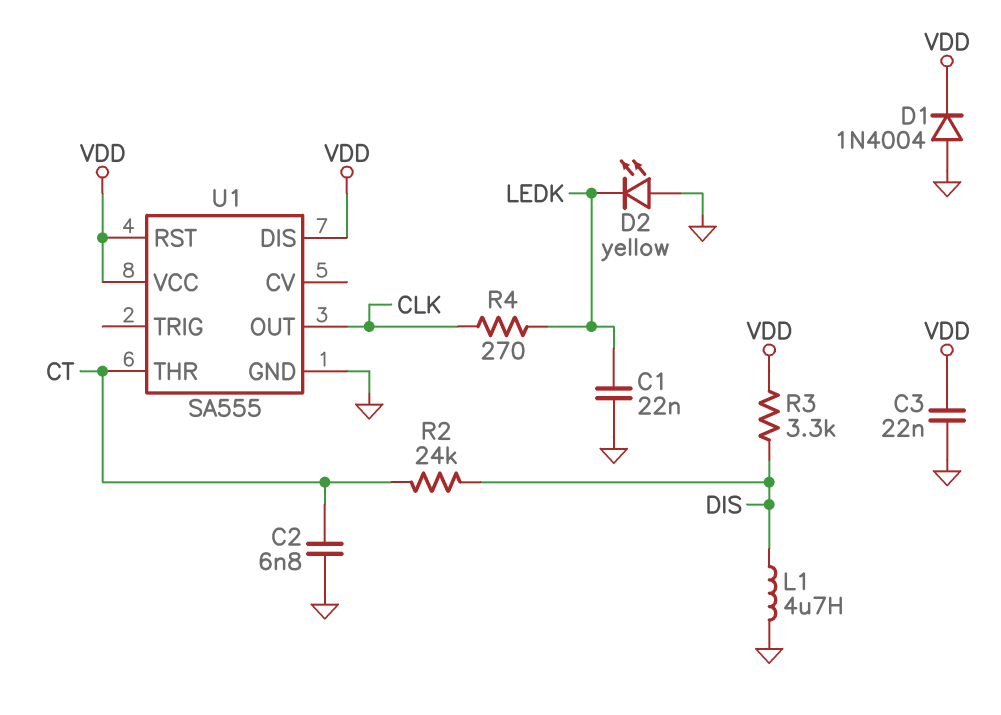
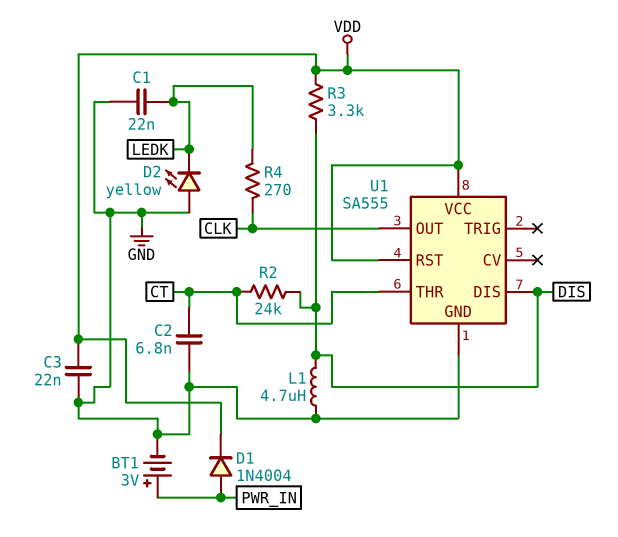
BT1: none -> 3V (plus PWR_IN, minus GND)
D1: diode 1N4004 (A GND, K VDD) -> diode 1N4004 (A PWR_IN, K VDD)
U1 pin DIS: VDD -> DIS

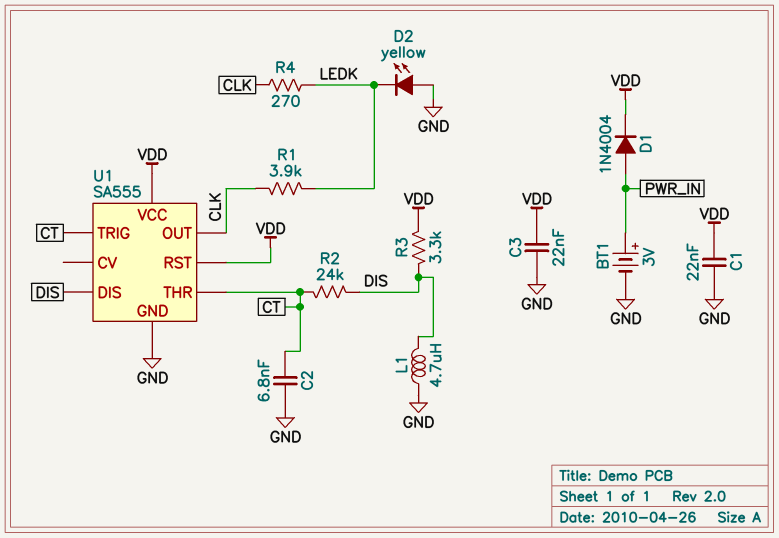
C1: 22nF (GND, LEDK) -> 22nF (GND, VDD)
R1: none -> 3.9k (CLK, LEDK)
U1 pin TRIG: none -> CT

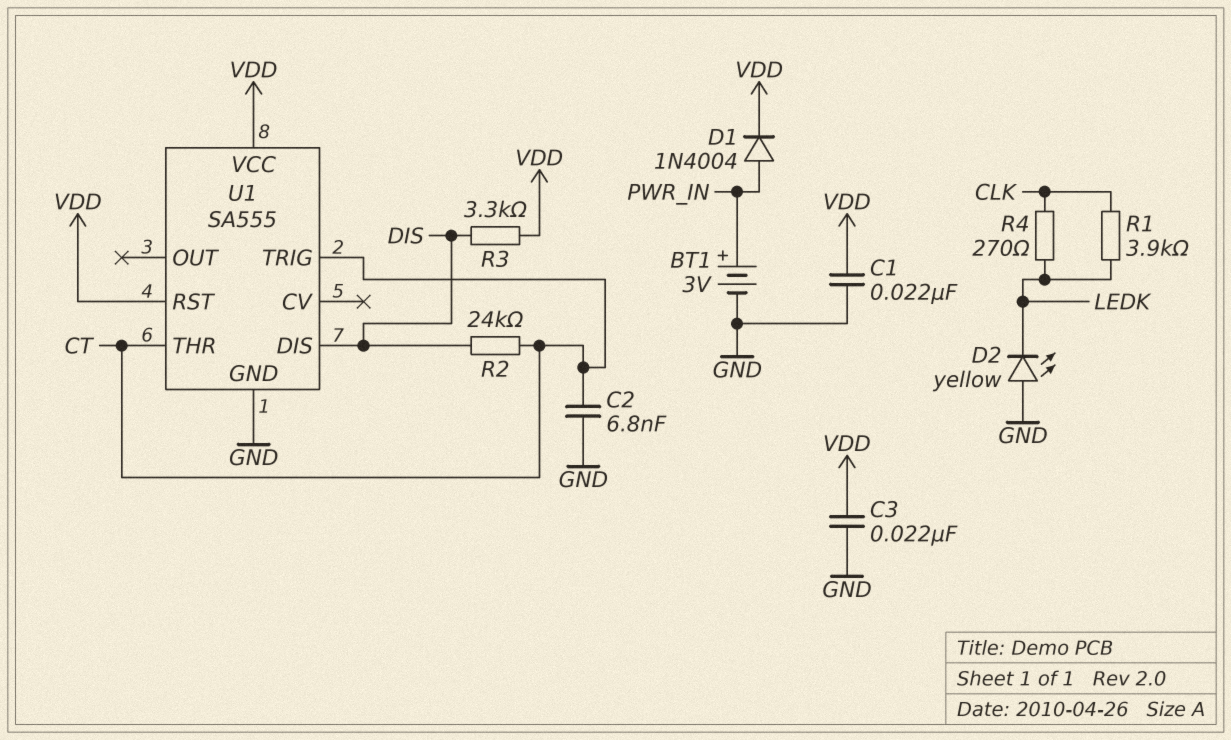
L1: 4.7uH (DIS, GND) -> none
U1 pin OUT: CLK -> none

